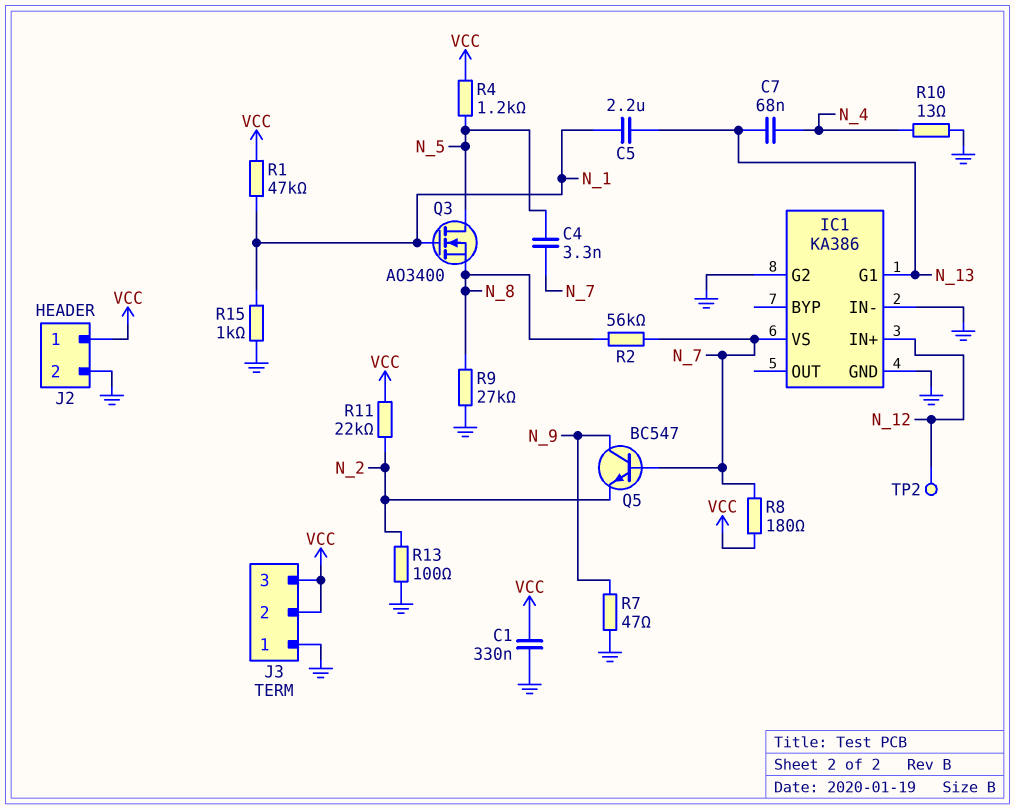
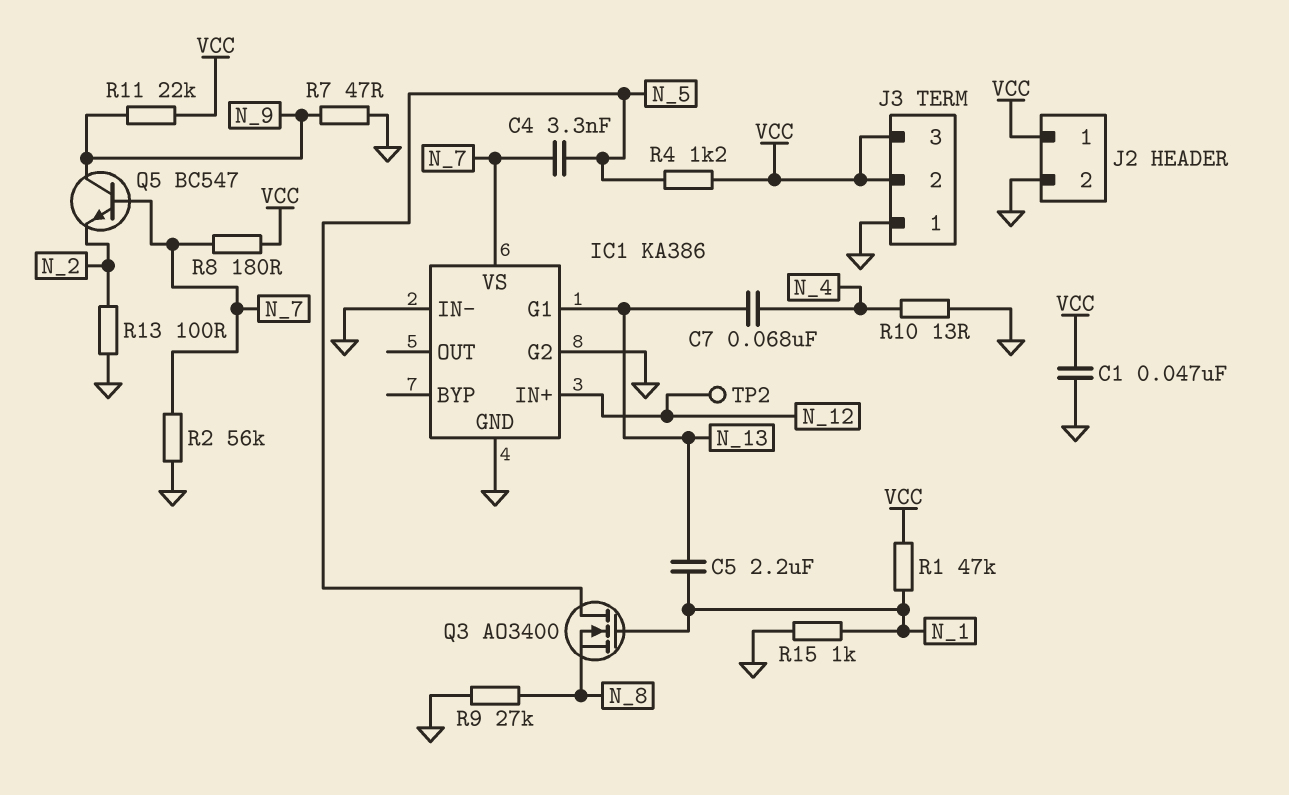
C1: 330nF (GND, VCC) -> 47nF (GND, VCC)
R2: 56k (N_7, N_8) -> 56k (GND, N_7)
R11: 22k (N_2, VCC) -> 22k (N_9, VCC)

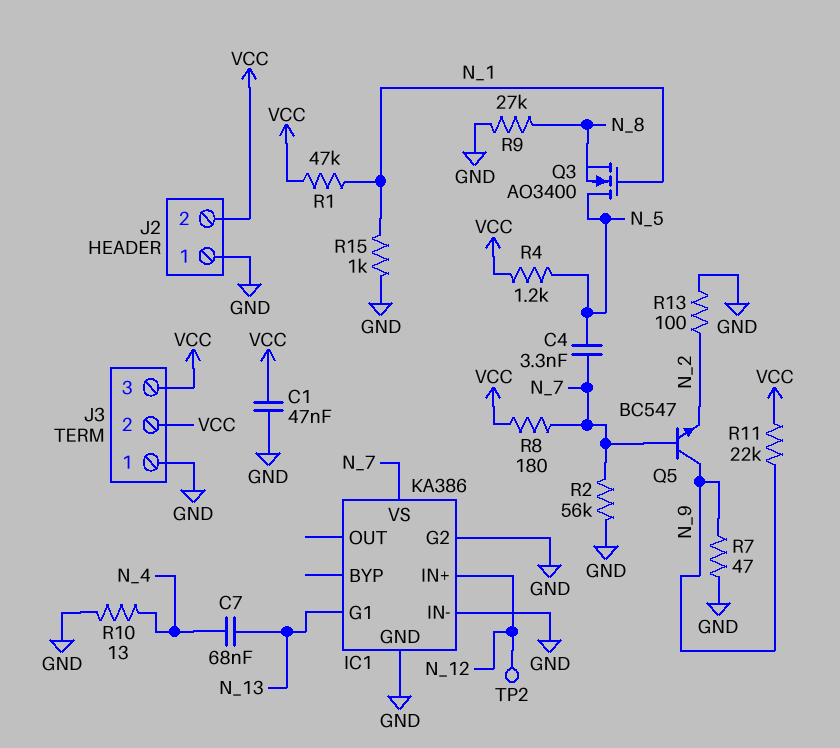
C5: 2.2uF (N_1, N_13) -> none
J2 pin 1: VCC -> GND
J2 pin 2: GND -> VCC

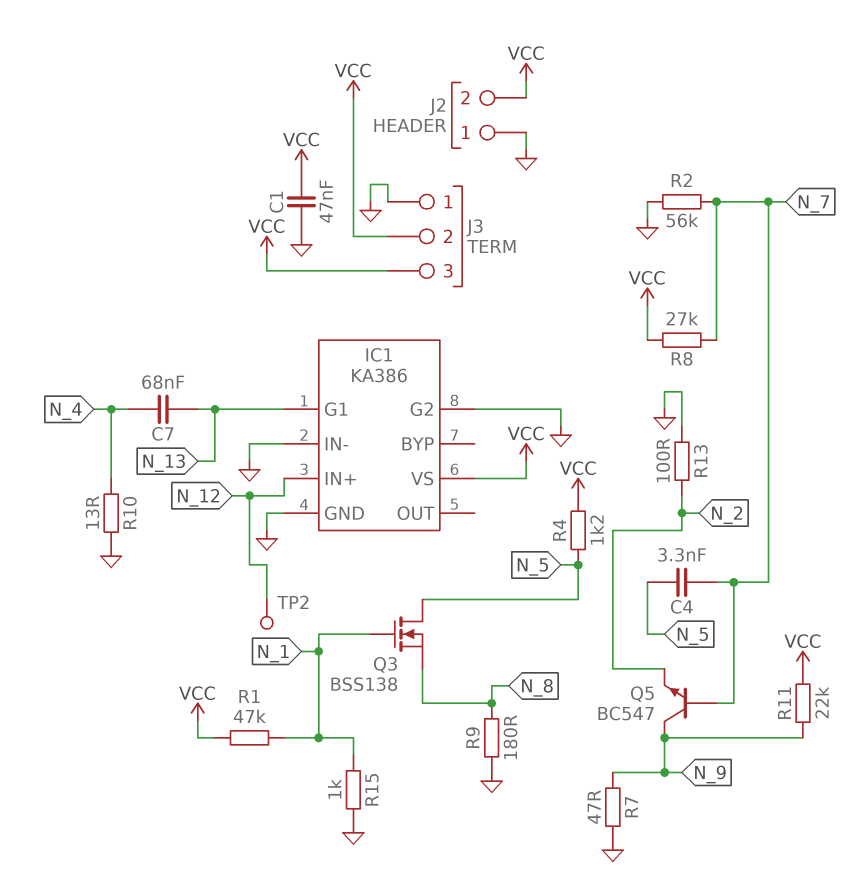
IC1 pin VS: N_7 -> VCC
Q3: NMOS AO3400 (G N_1, D N_5, S N_8) -> NMOS BSS138 (G N_1, D N_5, S N_8)
R8: 180 (N_7, VCC) -> 27k (N_7, VCC)
R9: 27k (GND, N_8) -> 180 (GND, N_8)

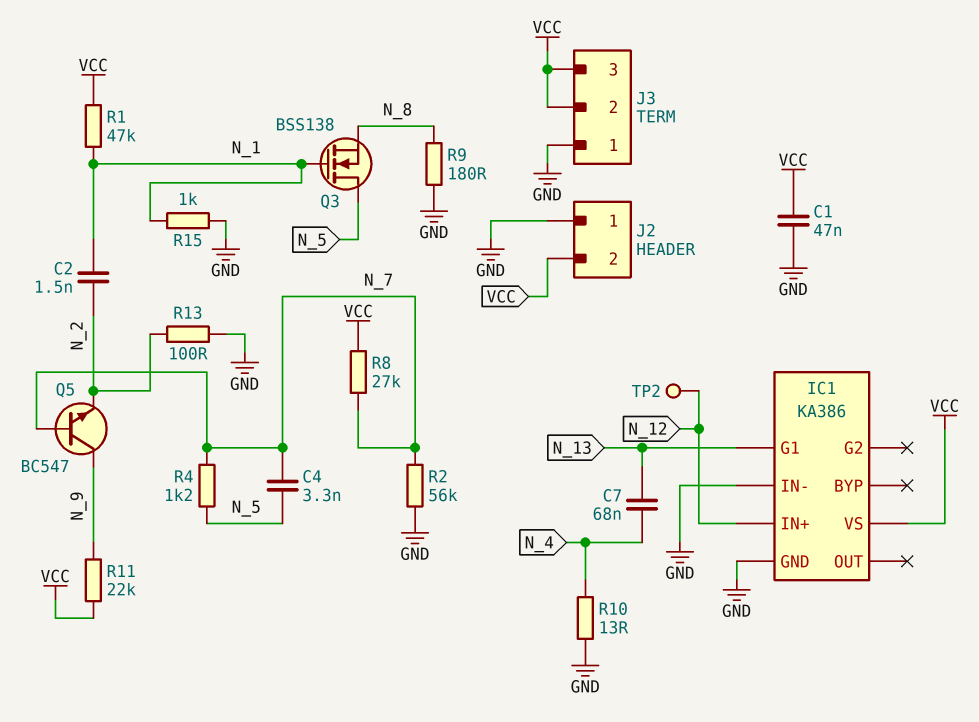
C2: none -> 1.5nF (N_1, N_2)
IC1 pin G2: GND -> none
R4: 1.2k (N_5, VCC) -> 1.2k (N_5, N_7)
R7: 47 (GND, N_9) -> none

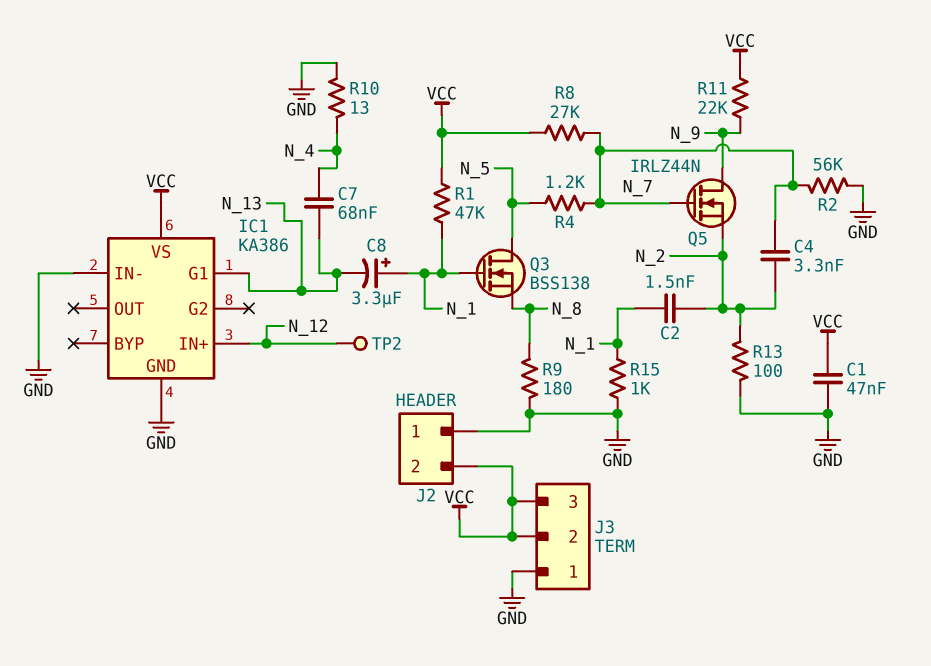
C4: 3.3nF (N_5, N_7) -> 3.3nF (N_2, N_7)
C8: none -> 3.3uF (plus N_1, minus N_13)
Q5: NPN BC547 (B N_7, C N_9, E N_2) -> NMOS IRLZ44N (G N_7, D N_9, S N_2)

